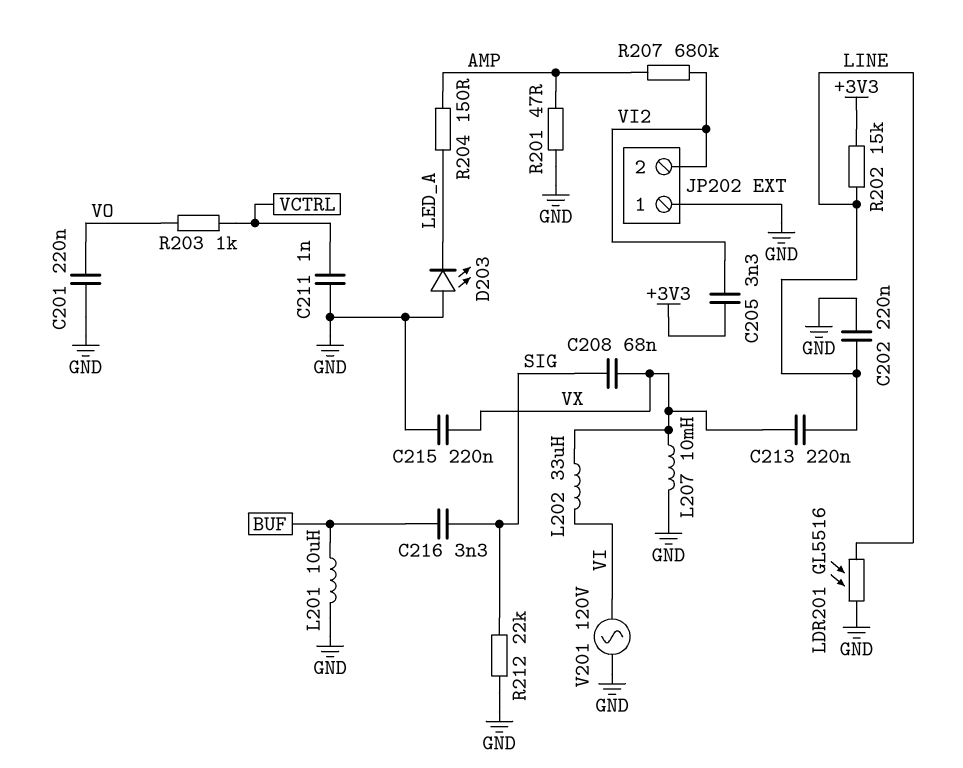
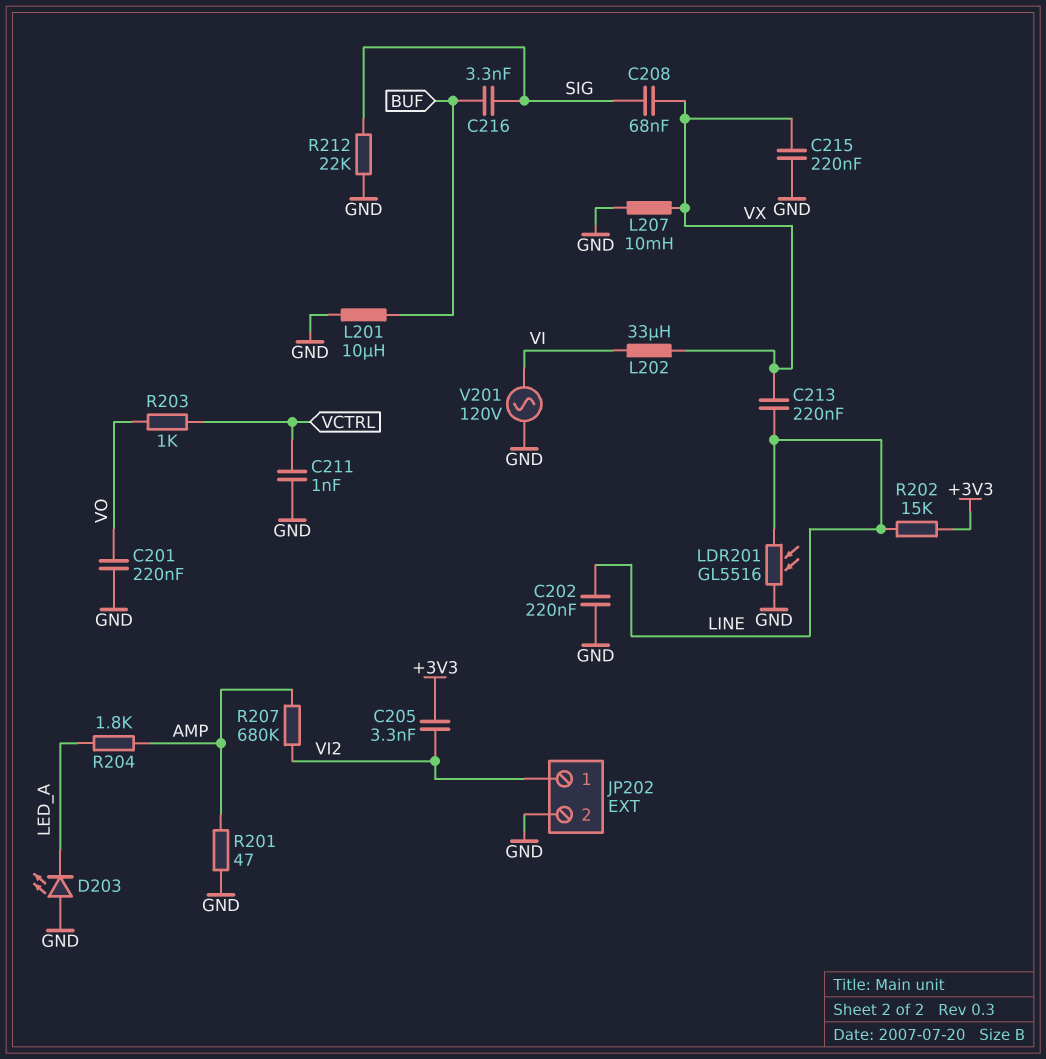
JP202 pin 1: GND -> VI2
JP202 pin 2: VI2 -> GND
R204: 150 (AMP, LED_A) -> 1.8k (AMP, LED_A)

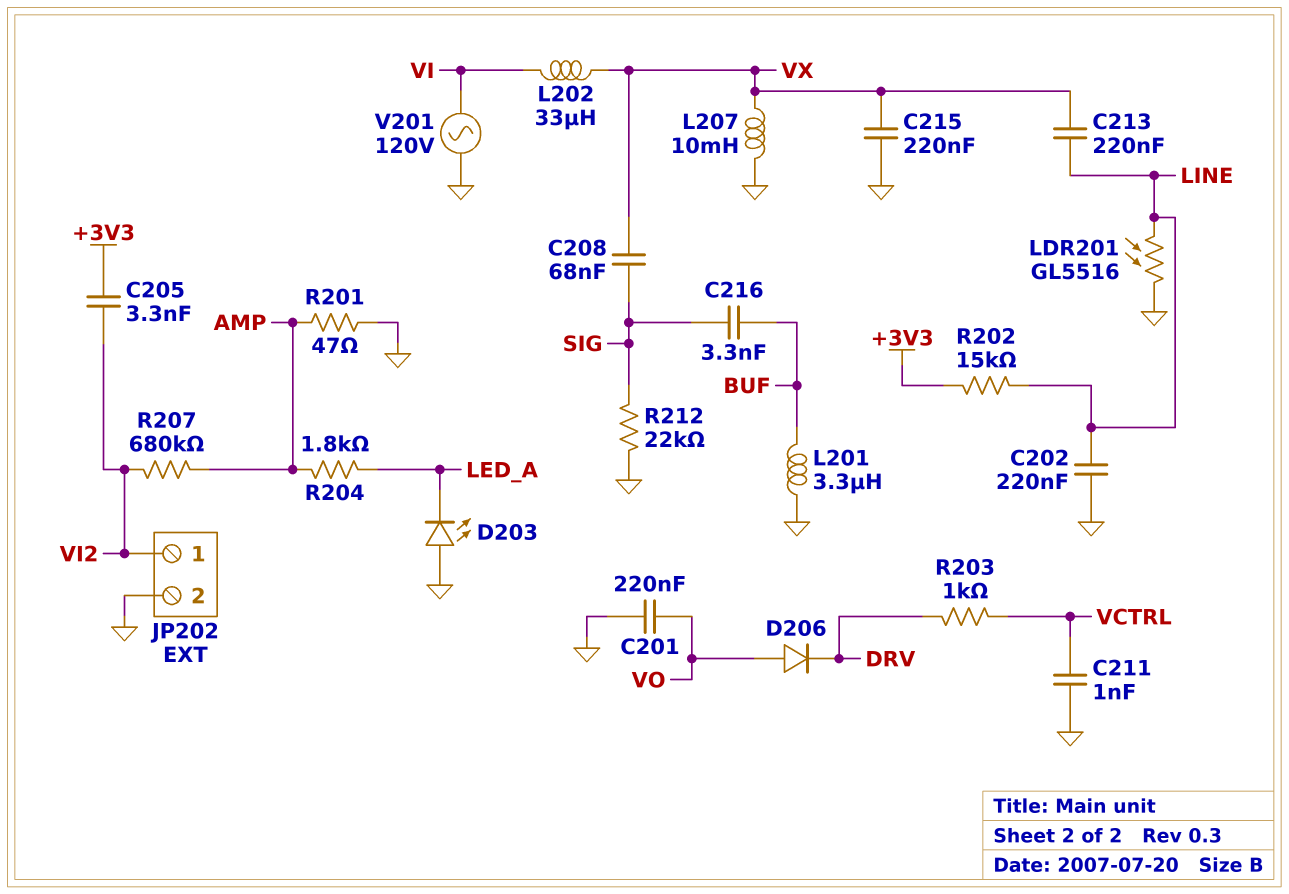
D206: none -> diode (A VO, K DRV)
L201: 10uH (BUF, GND) -> 3.3uH (BUF, GND)
R203: 1k (VCTRL, VO) -> 1k (DRV, VCTRL)

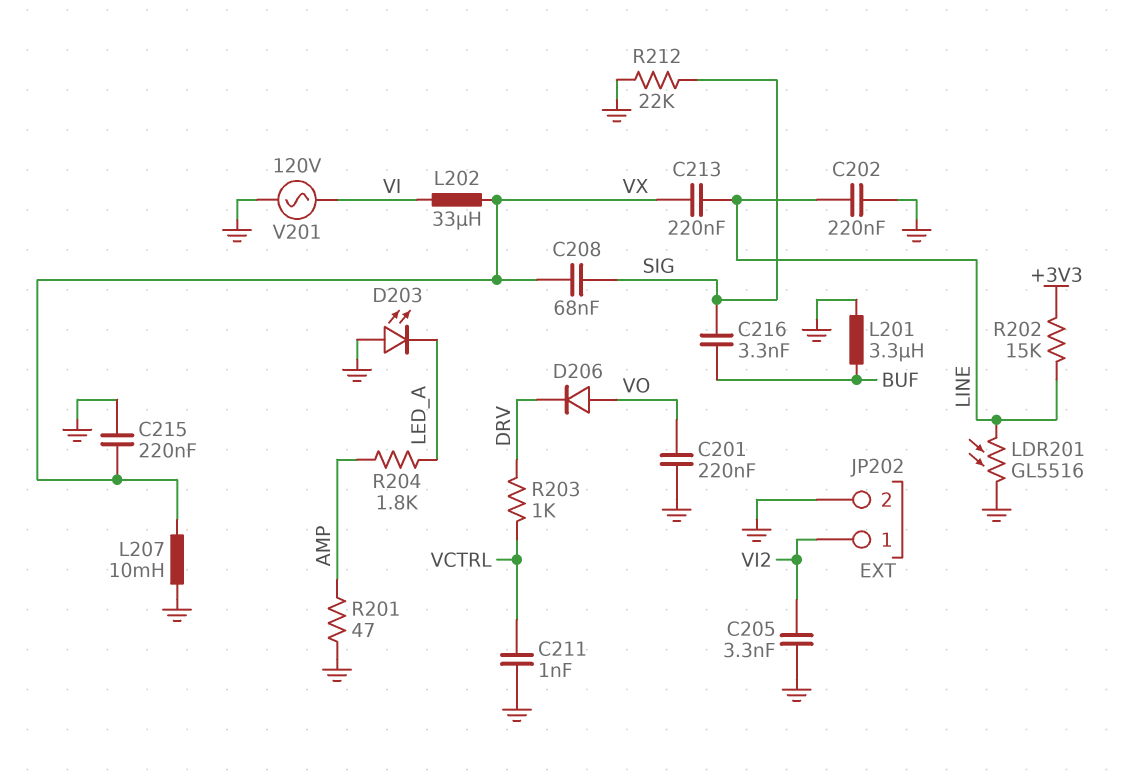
C205: 3.3nF (+3V3, VI2) -> 3.3nF (GND, VI2)
R207: 680k (AMP, VI2) -> none

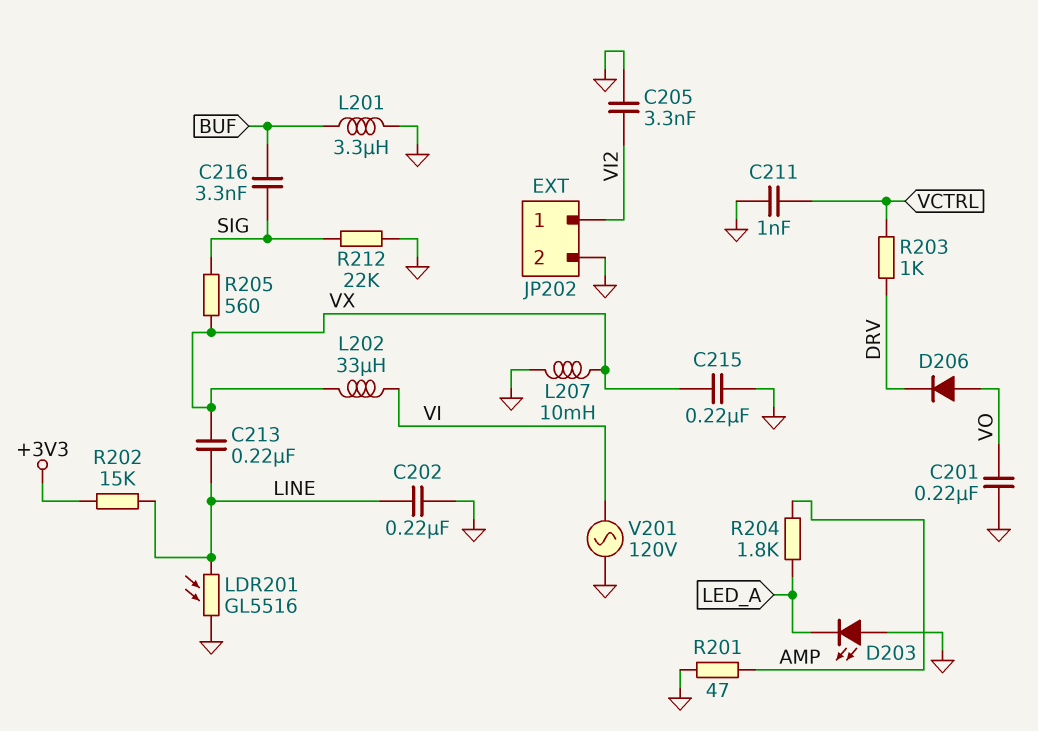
C208: 68nF (SIG, VX) -> none
R205: none -> 560 (SIG, VX)

